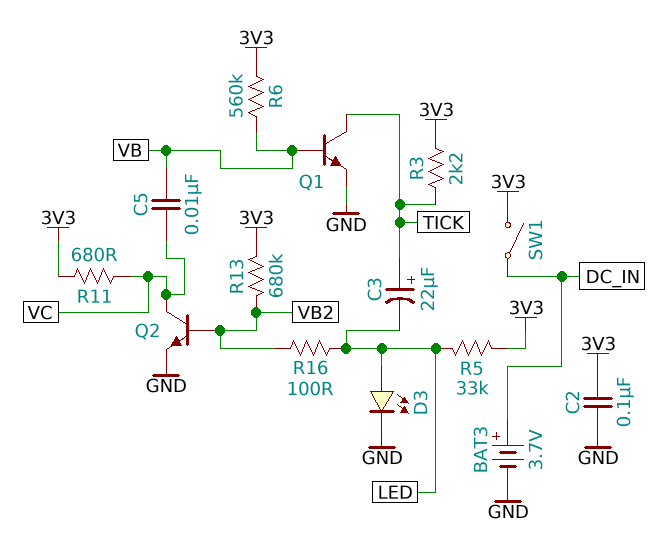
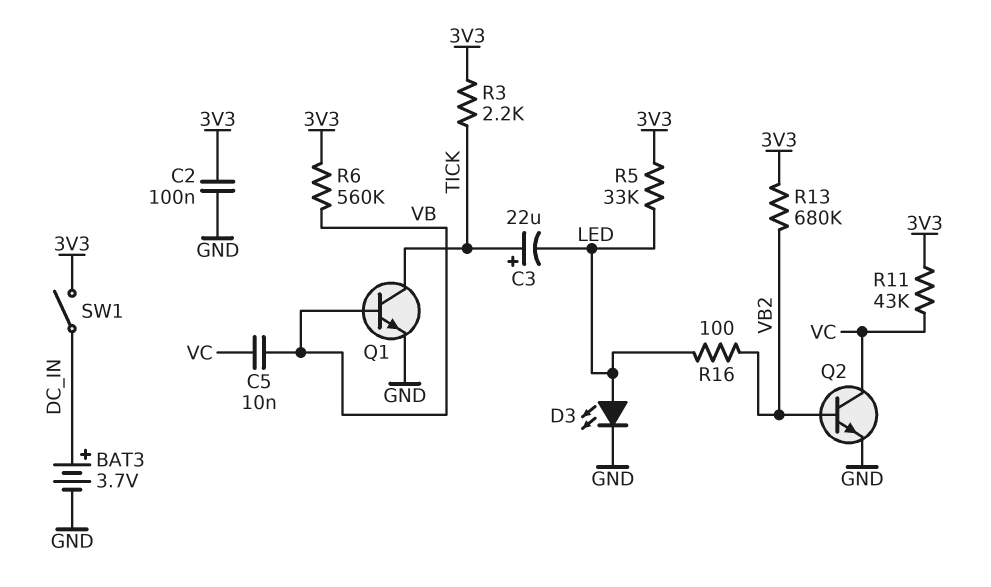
R11: 680 (3V3, VC) -> 43k (3V3, VC)

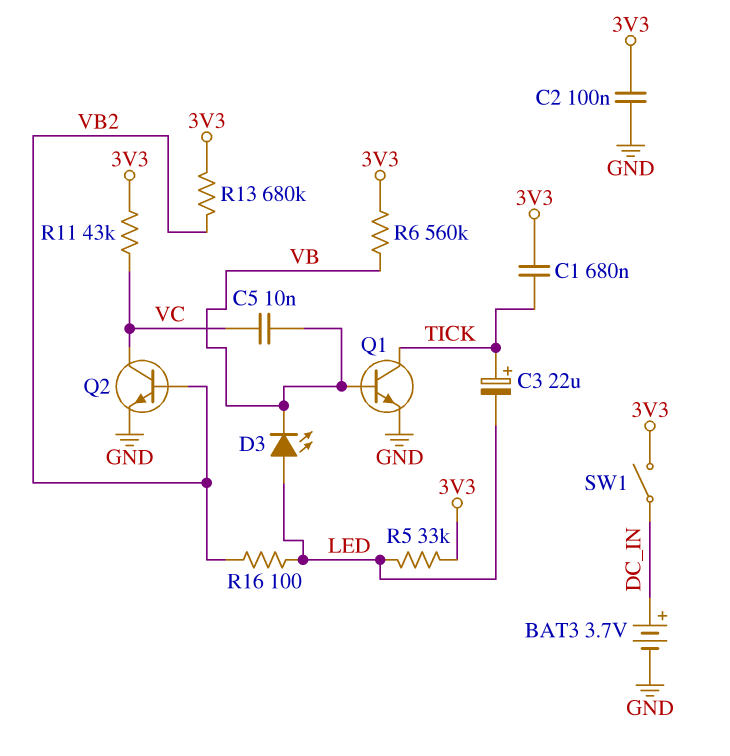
C1: none -> 680nF (3V3, TICK)
D3: LED (A LED, K GND) -> LED (A LED, K VB)
R3: 2.2k (3V3, TICK) -> none

